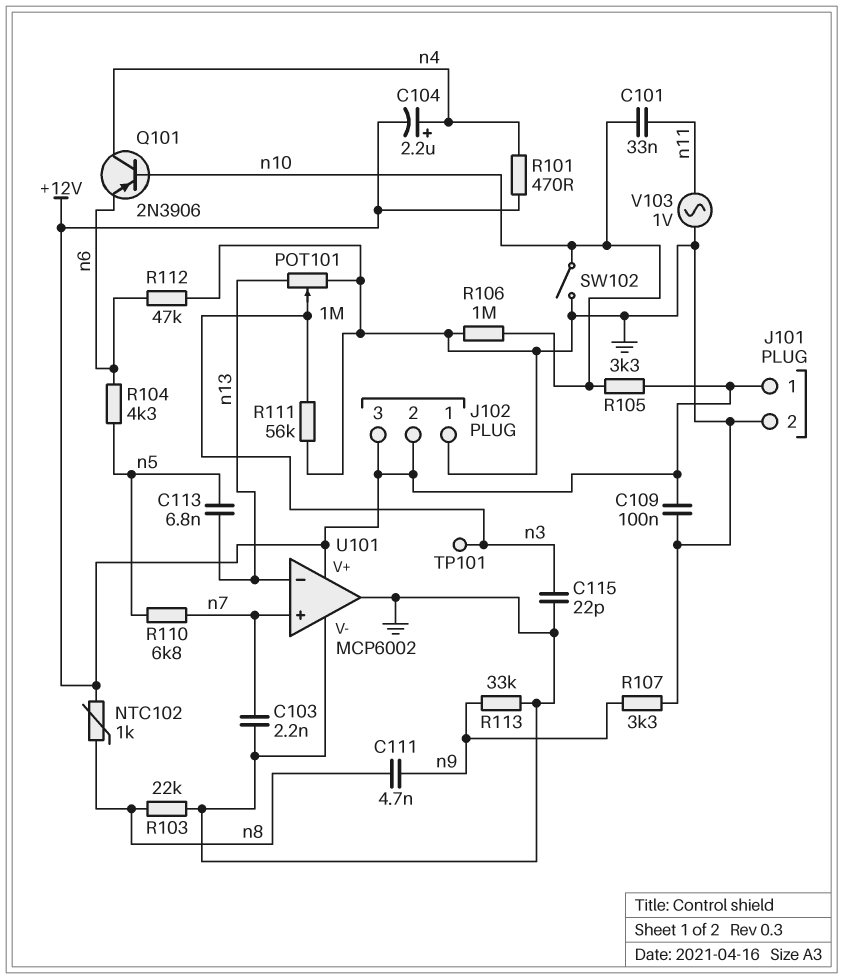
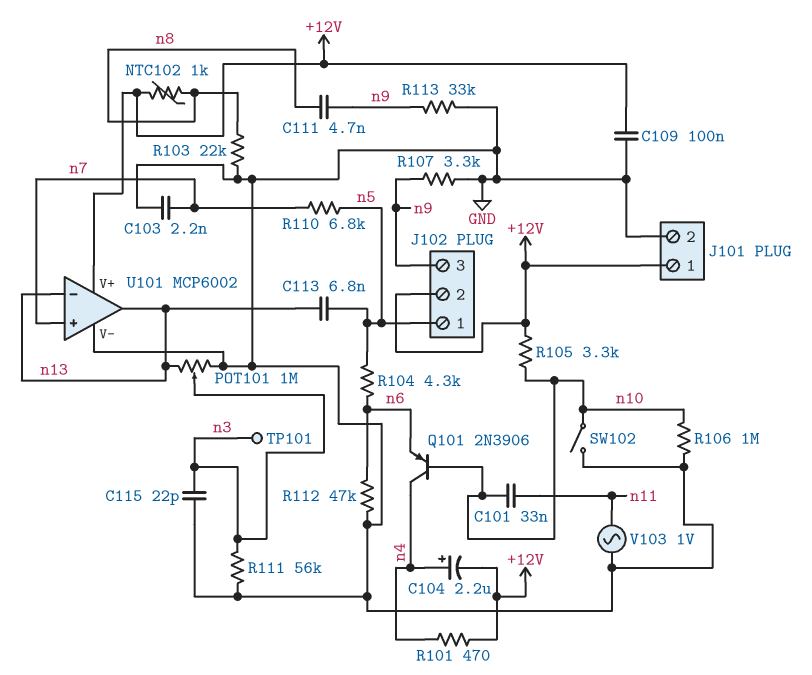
J102 pin 1: GND -> n5
J102 pin 3: +12V -> n9
U101 pin out: GND -> n13

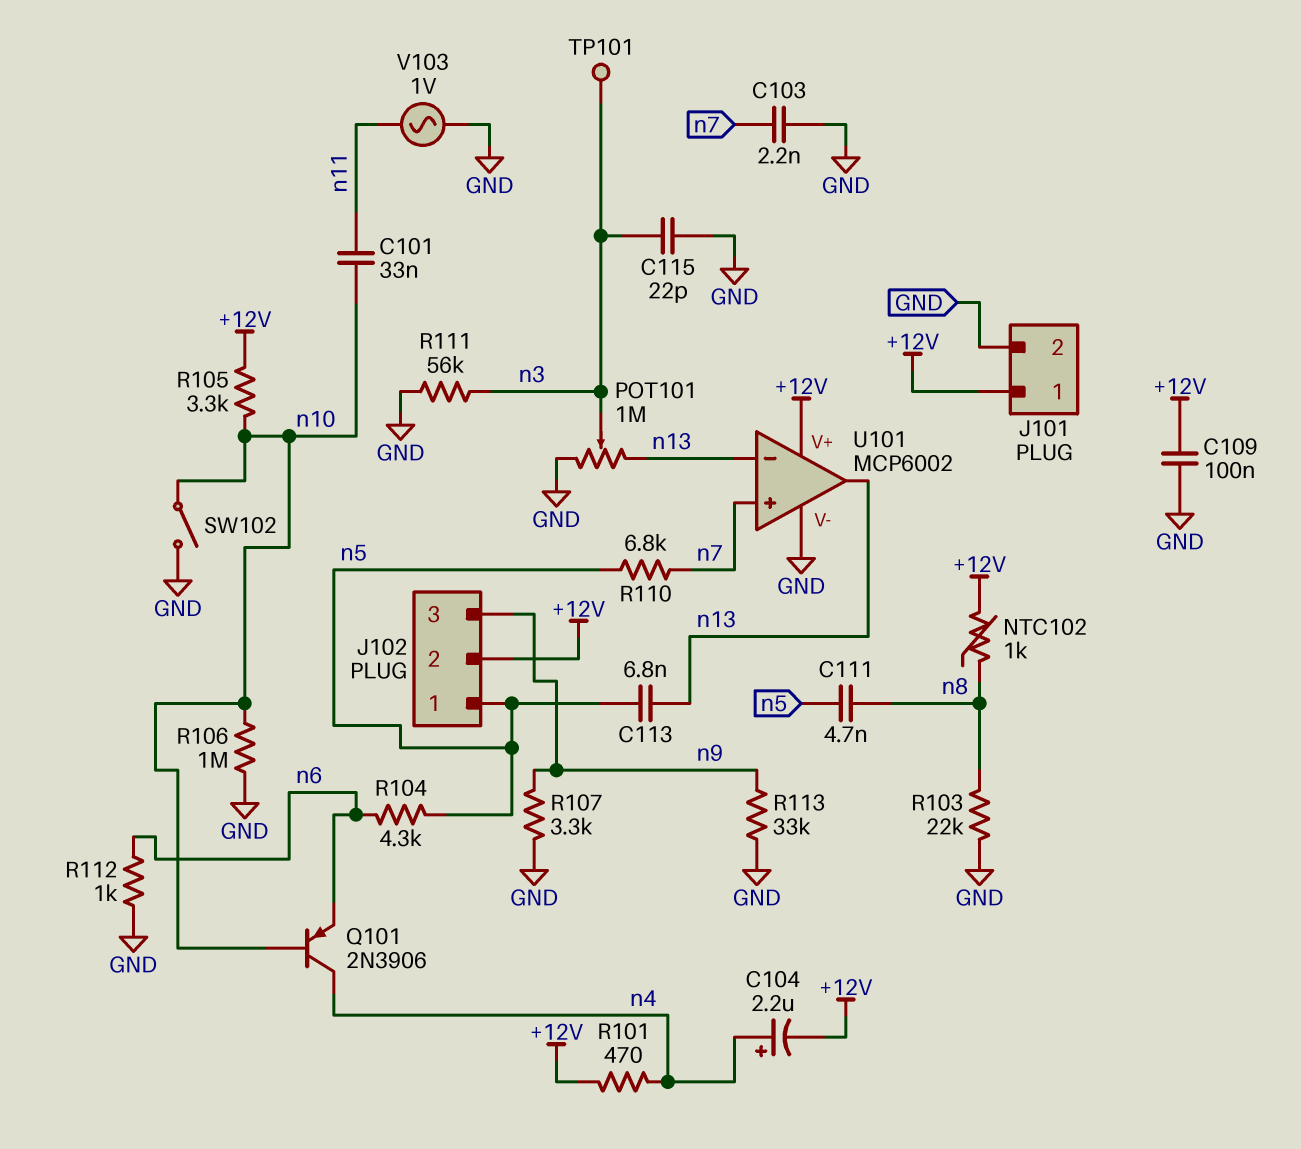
C111: 4.7nF (n8, n9) -> 4.7nF (n5, n8)
R112: 47k (GND, n6) -> 1k (GND, n6)

